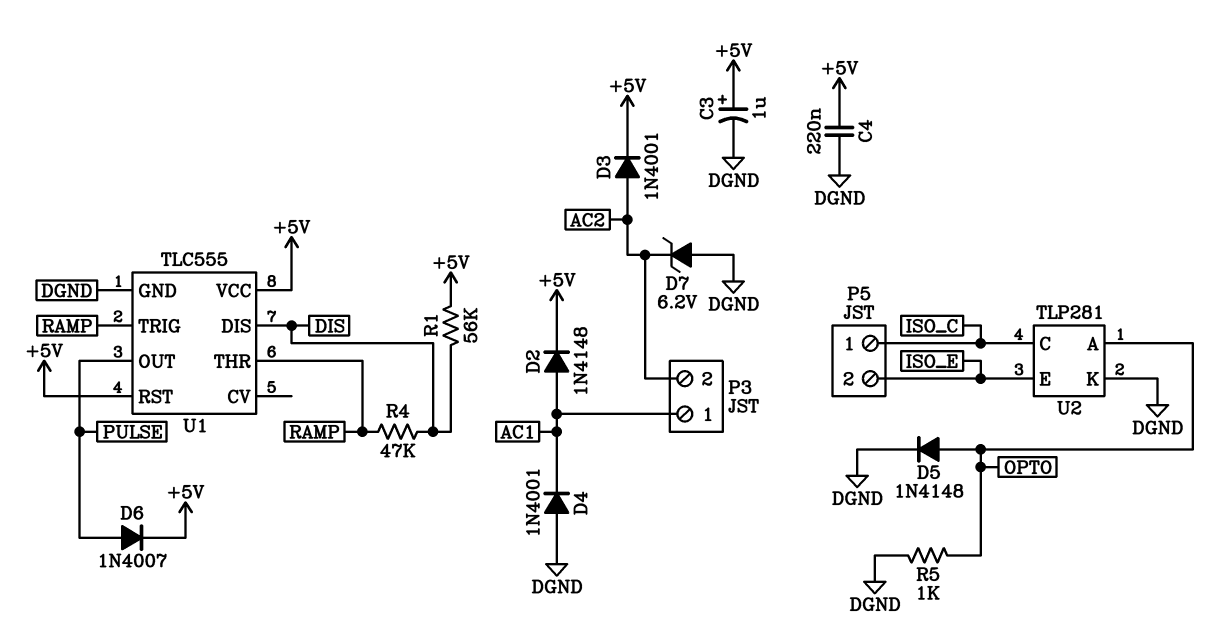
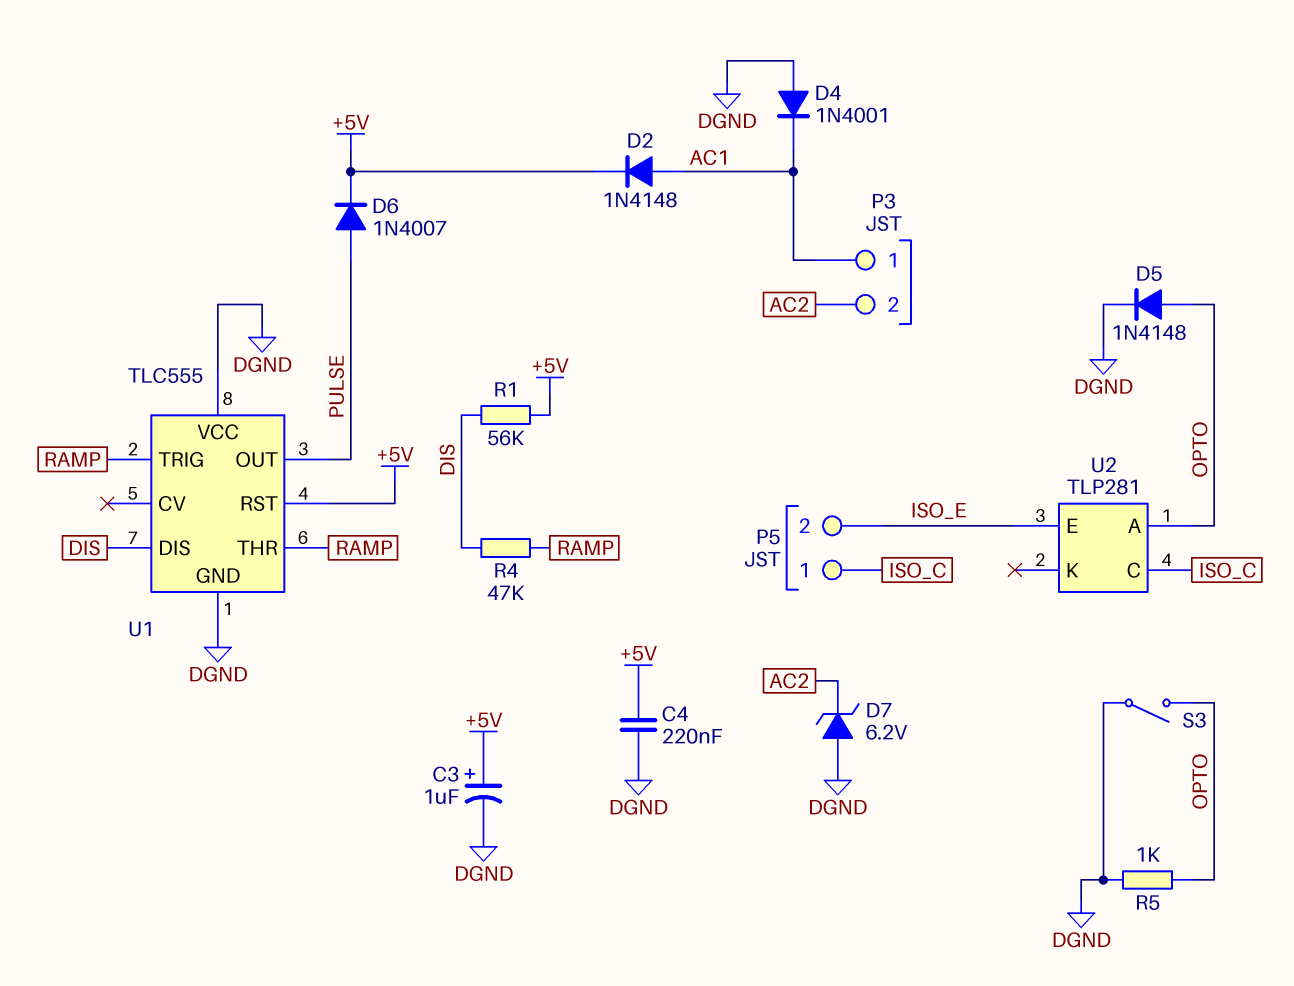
D3: diode 1N4001 (A AC2, K +5V) -> none
S3: none -> switch (DGND, OPTO)
U1 pin VCC: +5V -> DGND
U2 pin K: DGND -> none

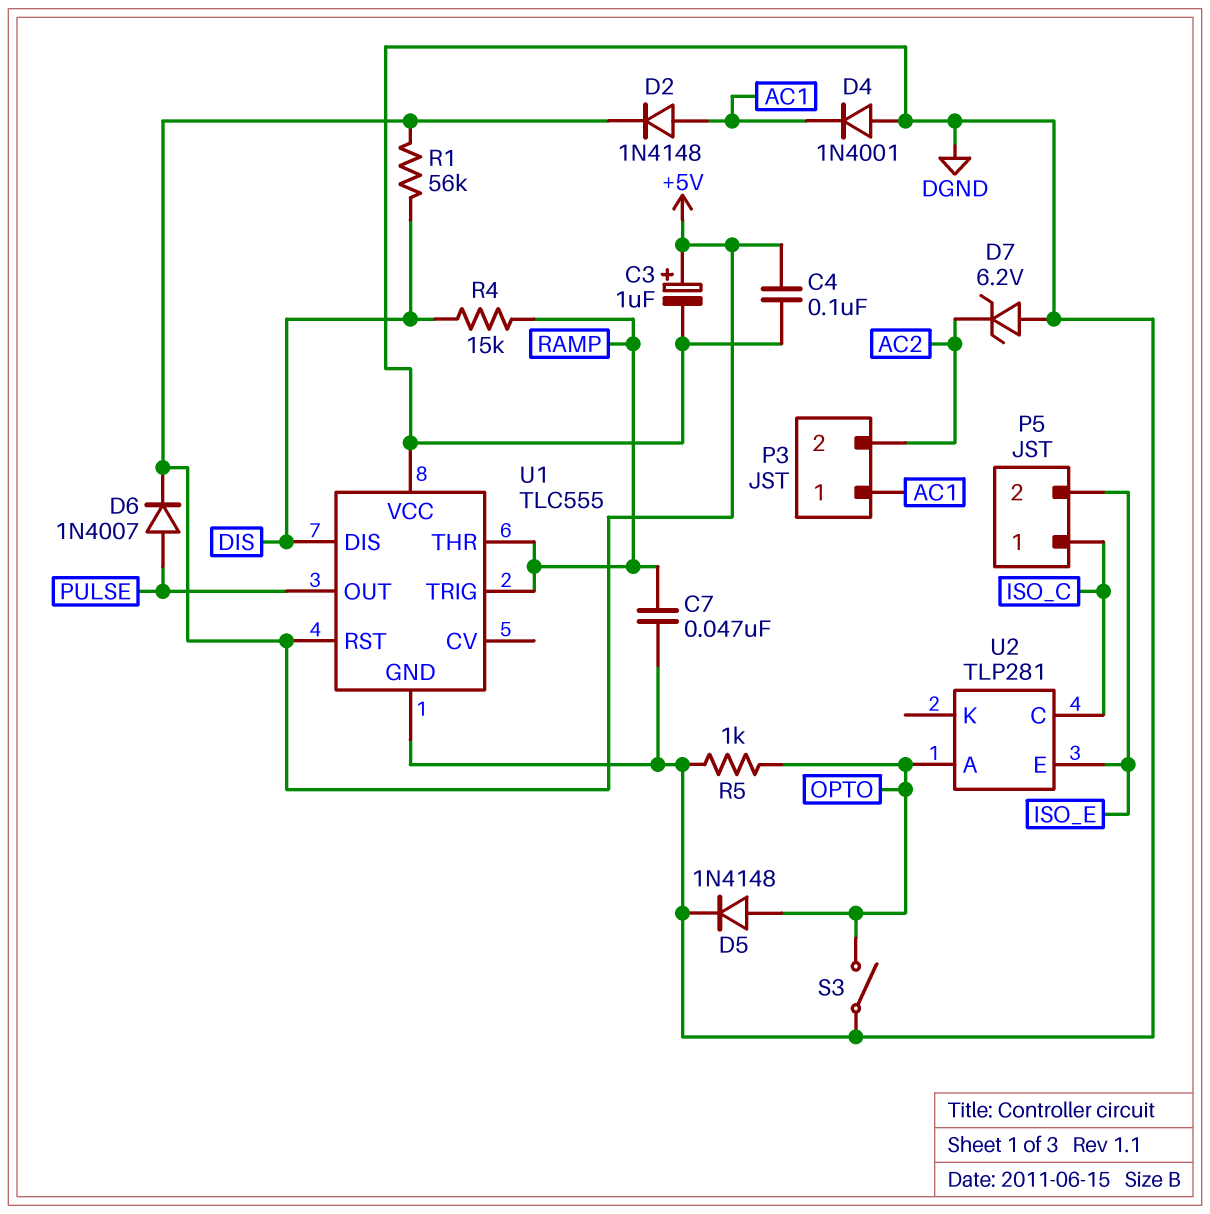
C4: 220nF (+5V, DGND) -> 100nF (+5V, DGND)
C7: none -> 47nF (DGND, RAMP)
R4: 47k (DIS, RAMP) -> 15k (DIS, RAMP)

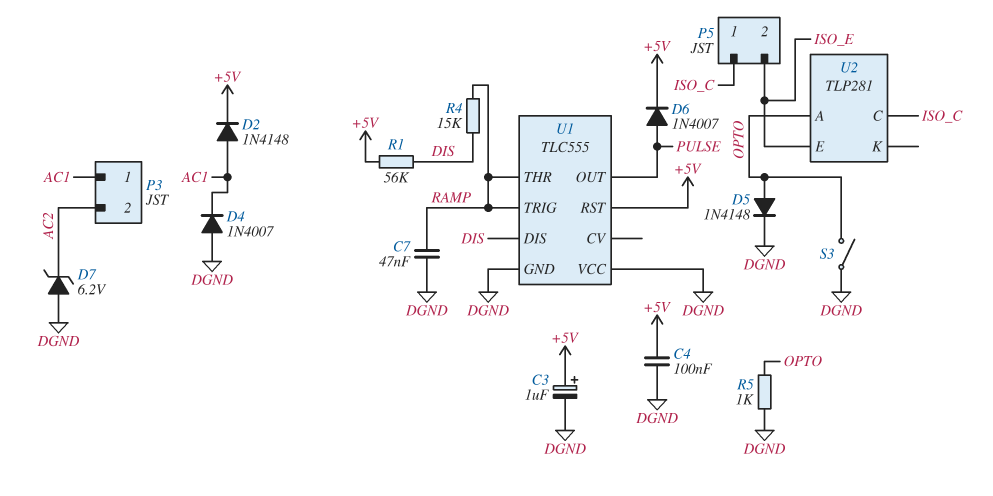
D4: diode 1N4001 (A DGND, K AC1) -> diode 1N4007 (A DGND, K AC1)

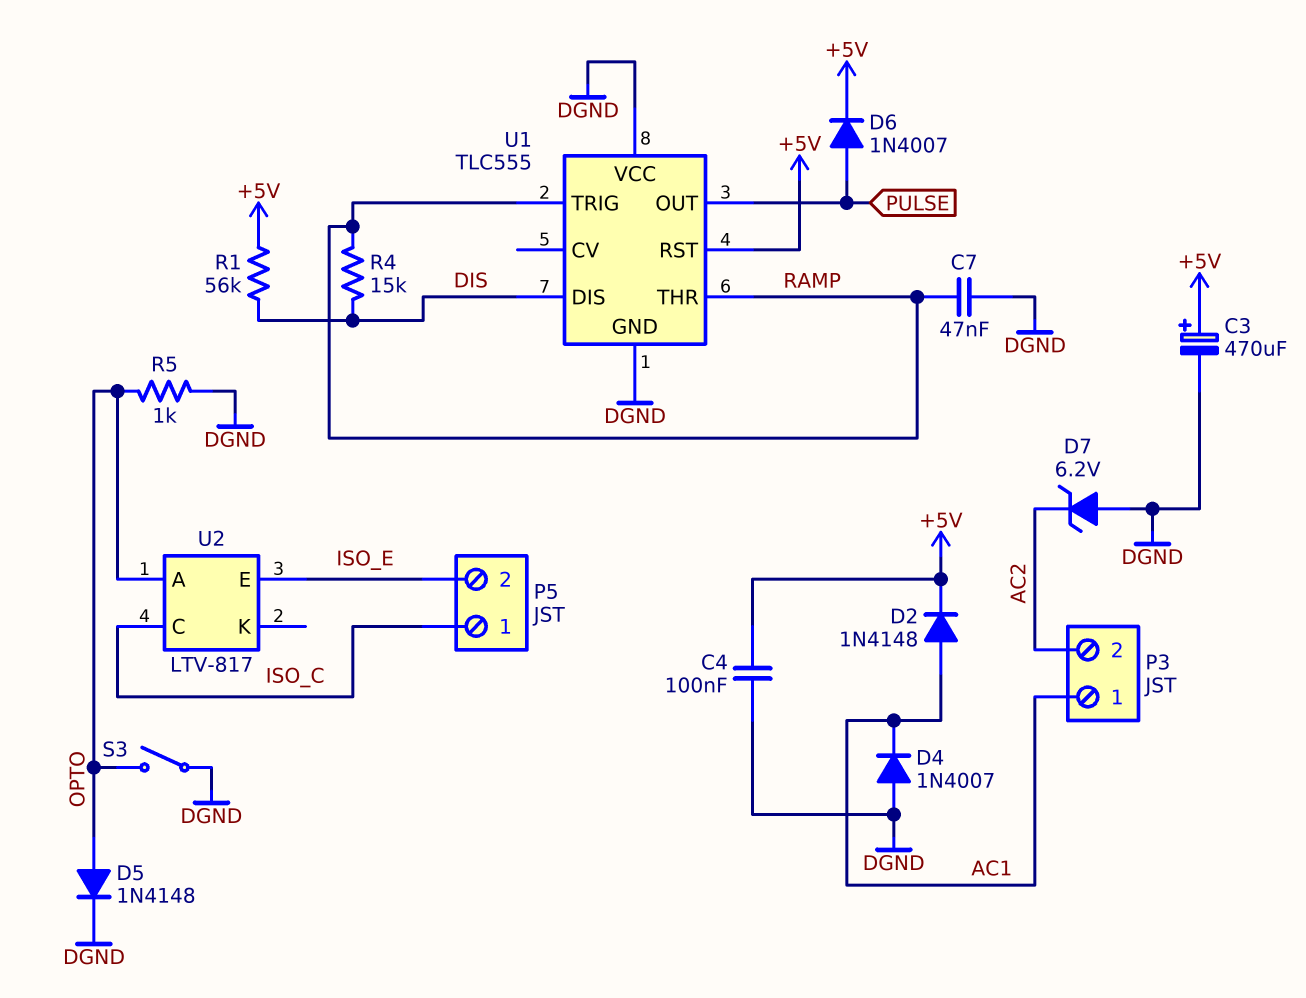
C3: 1uF (plus +5V, minus DGND) -> 470uF (plus +5V, minus DGND)
U2: TLP281 -> LTV-817

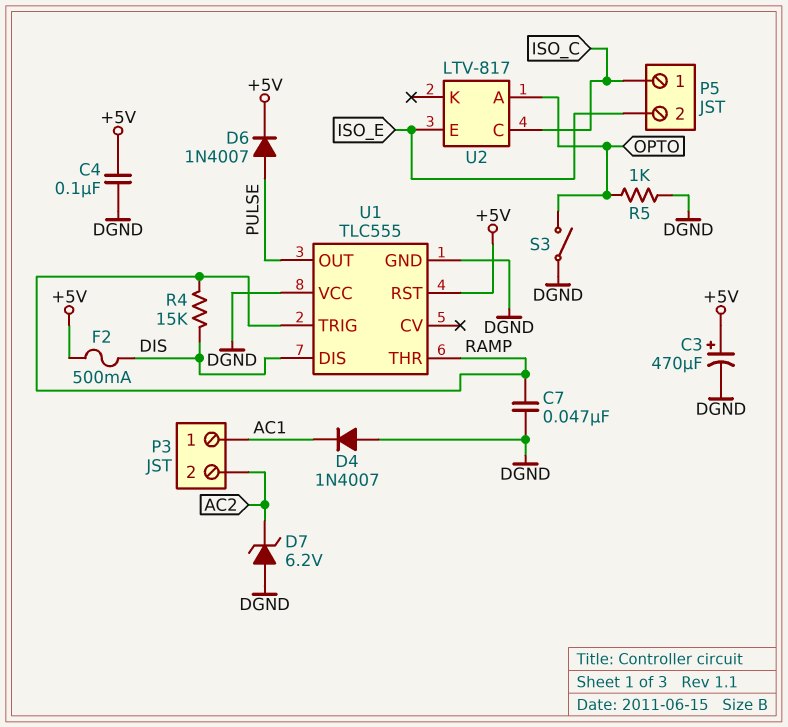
D2: diode 1N4148 (A AC1, K +5V) -> none
D5: diode 1N4148 (A OPTO, K DGND) -> none
F2: none -> 500mA (+5V, DIS)
R1: 56k (+5V, DIS) -> none

